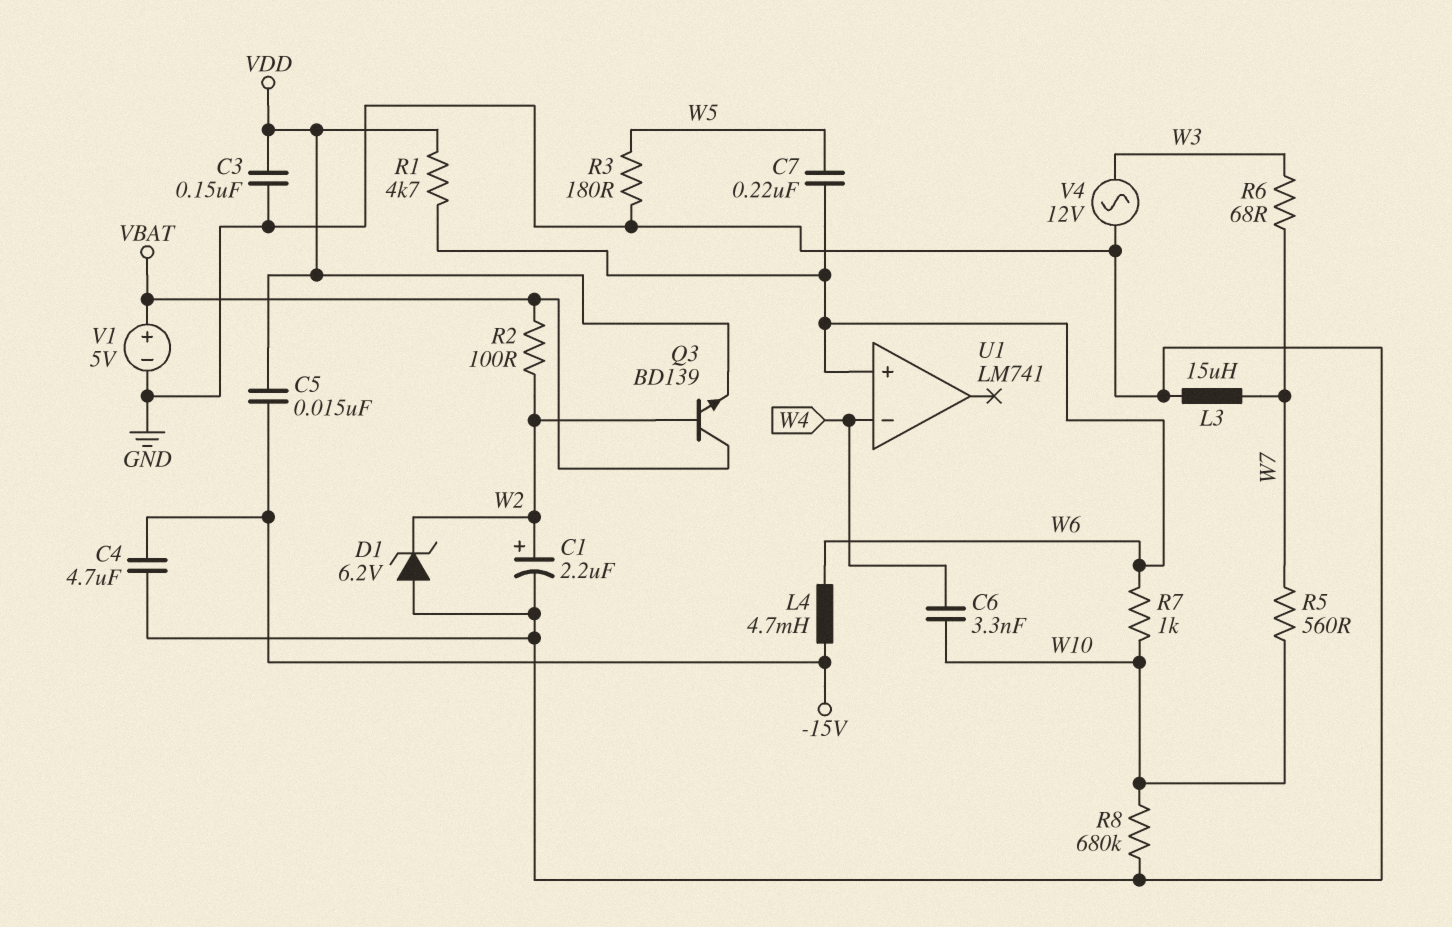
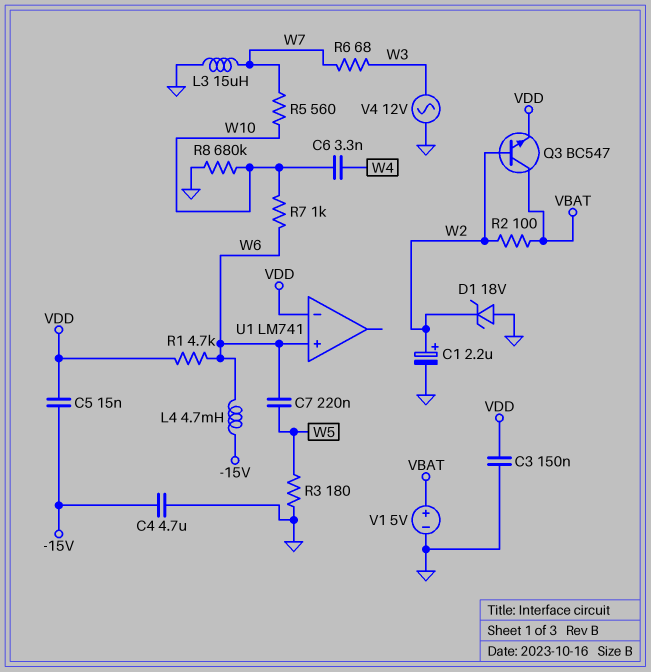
D1: zener 6.2V (A GND, K W2) -> zener 18V (A GND, K W2)
Q3: NPN BD139 (B W2, C VBAT, E VDD) -> NPN BC547 (B W2, C VBAT, E VDD)
U1 pin in-: W4 -> VDD

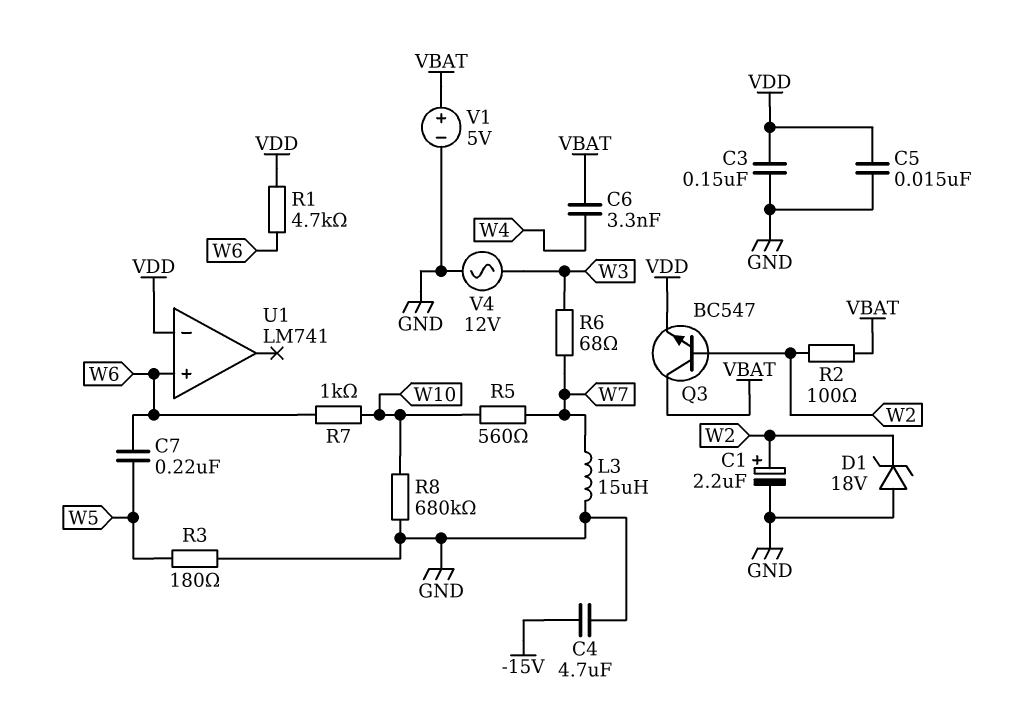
C5: 15nF (-15V, VDD) -> 15nF (GND, VDD)
C6: 3.3nF (W4, W10) -> 3.3nF (VBAT, W4)
L4: 4.7mH (-15V, W6) -> none

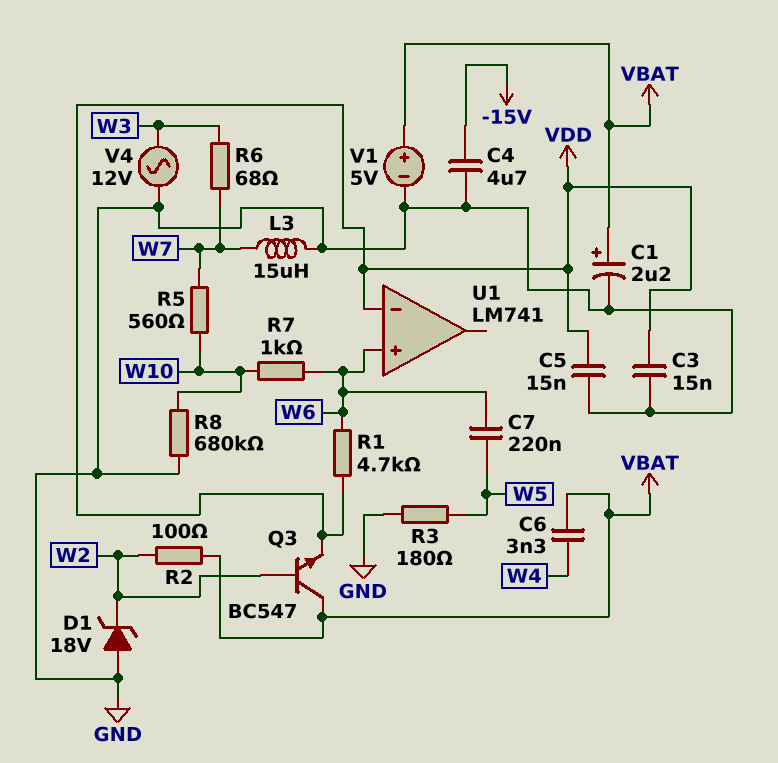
C1: 2.2uF (plus W2, minus GND) -> 2.2uF (plus VBAT, minus GND)
C3: 150nF (GND, VDD) -> 15nF (GND, VDD)

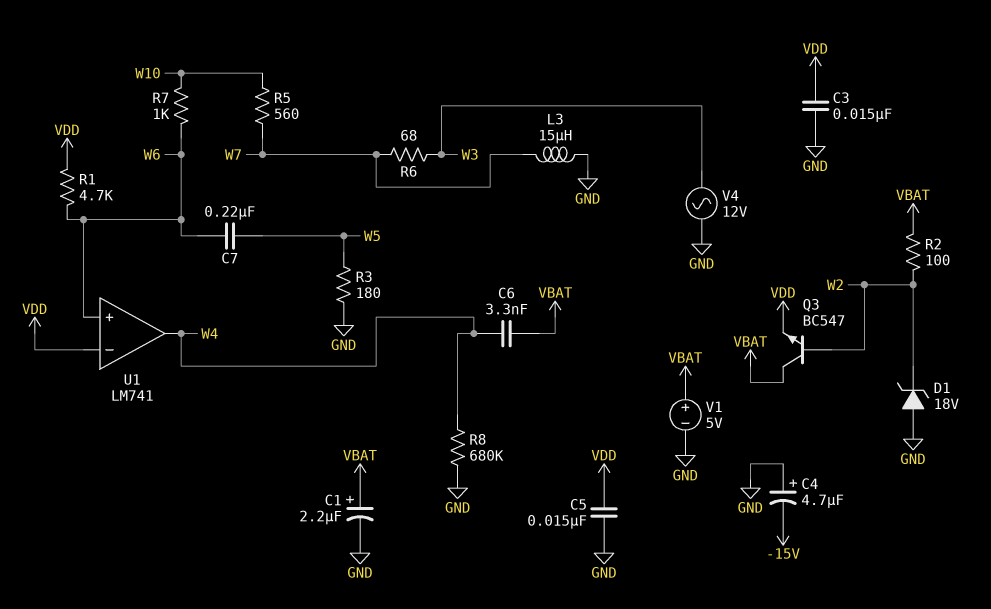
C4: 4.7uF (-15V, GND) -> 4.7uF (plus GND, minus -15V)
R8: 680k (GND, W10) -> 680k (GND, W4)
U1 pin out: none -> W4

